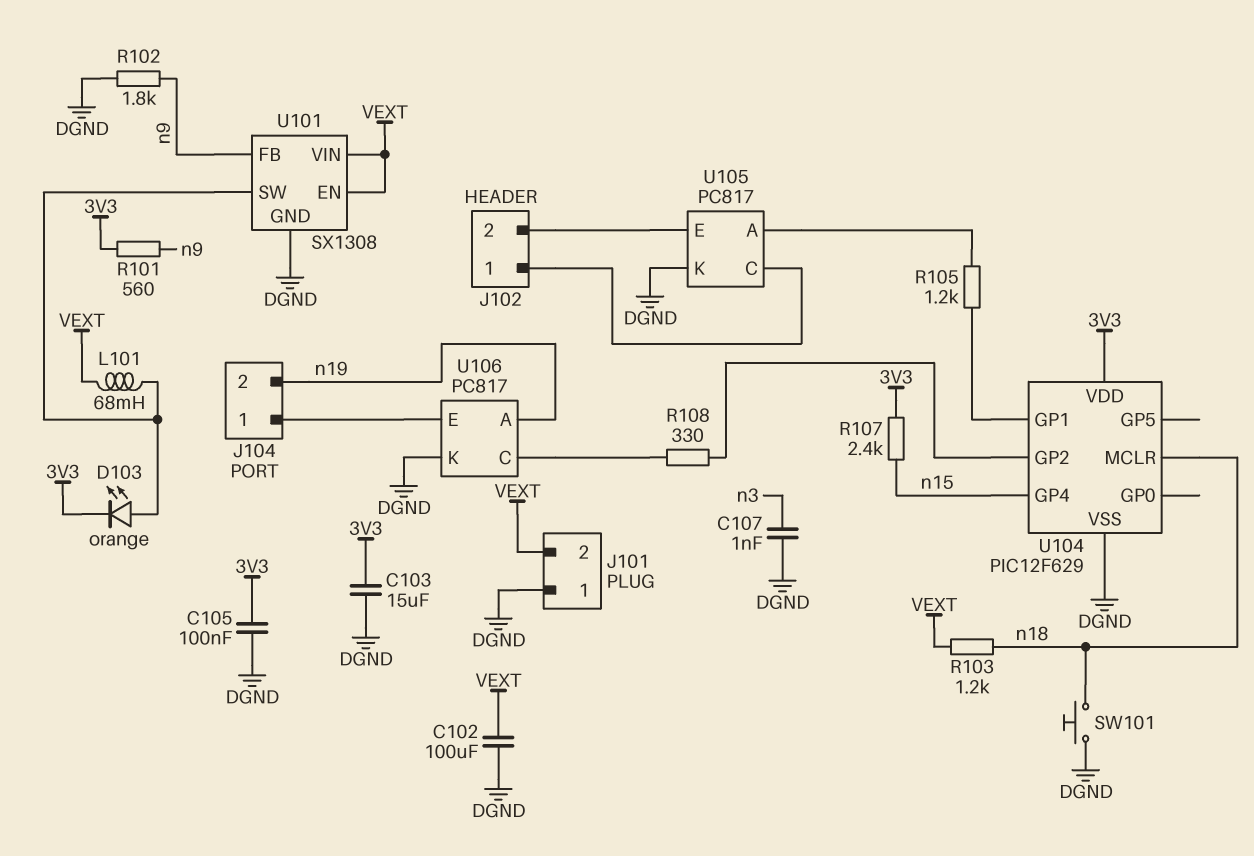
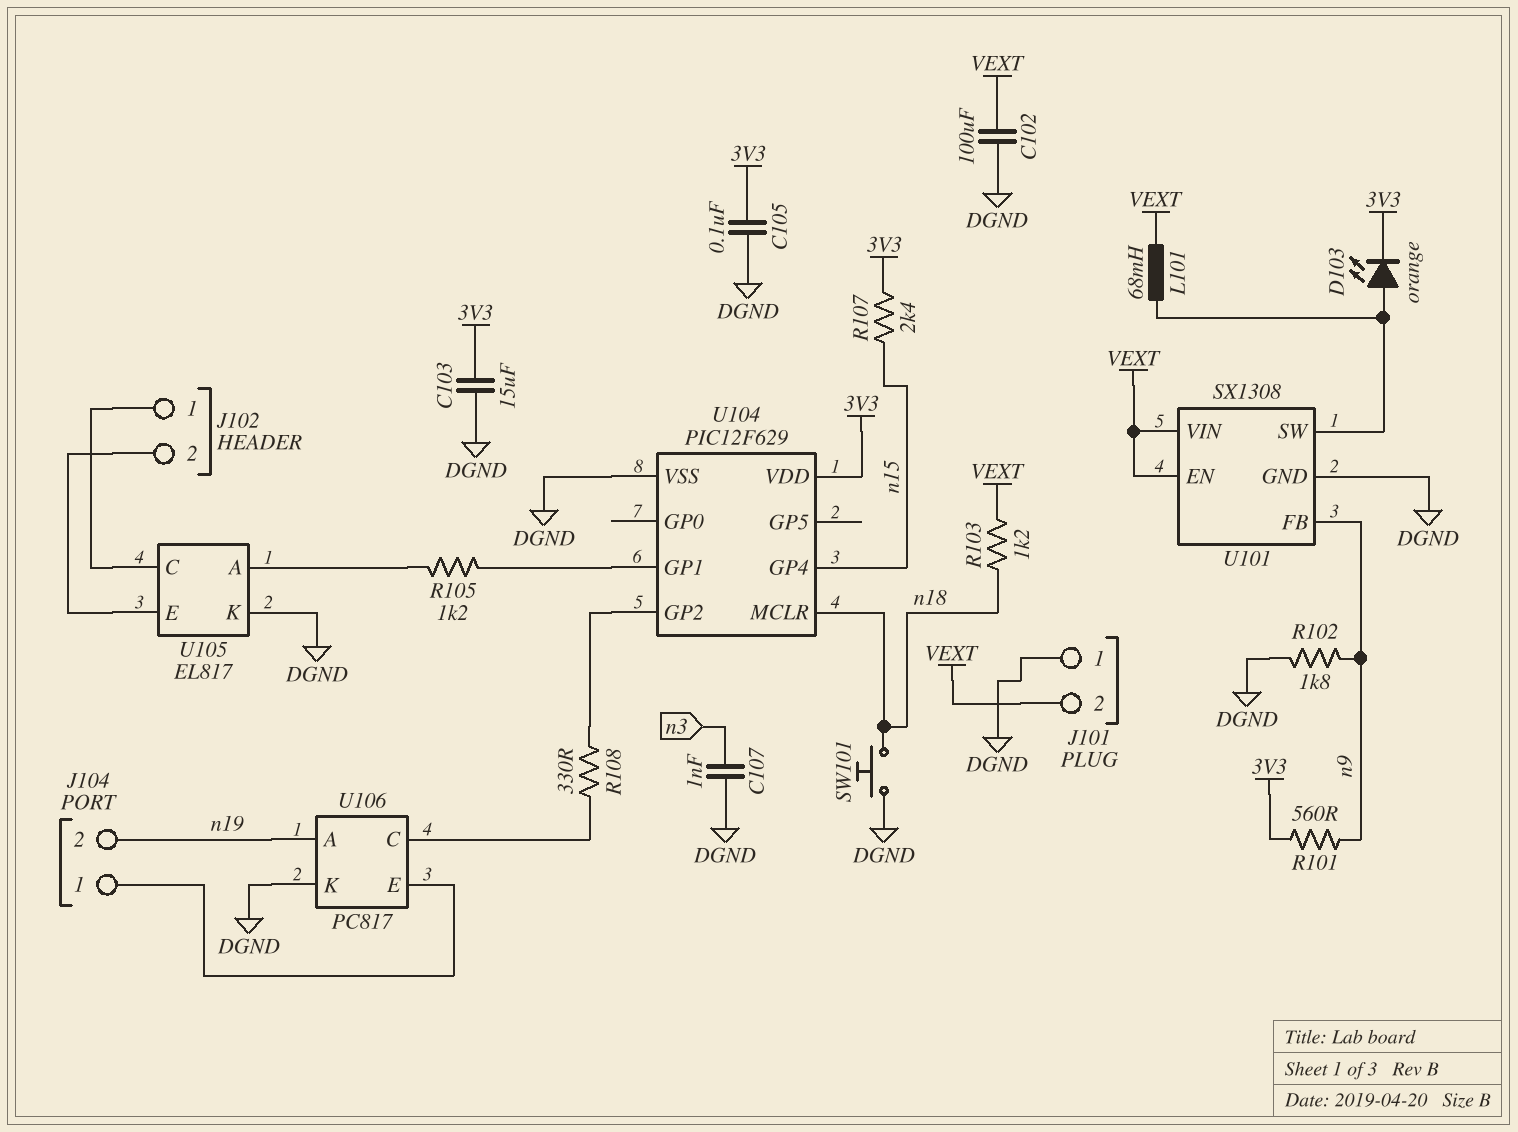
U105: PC817 -> EL817

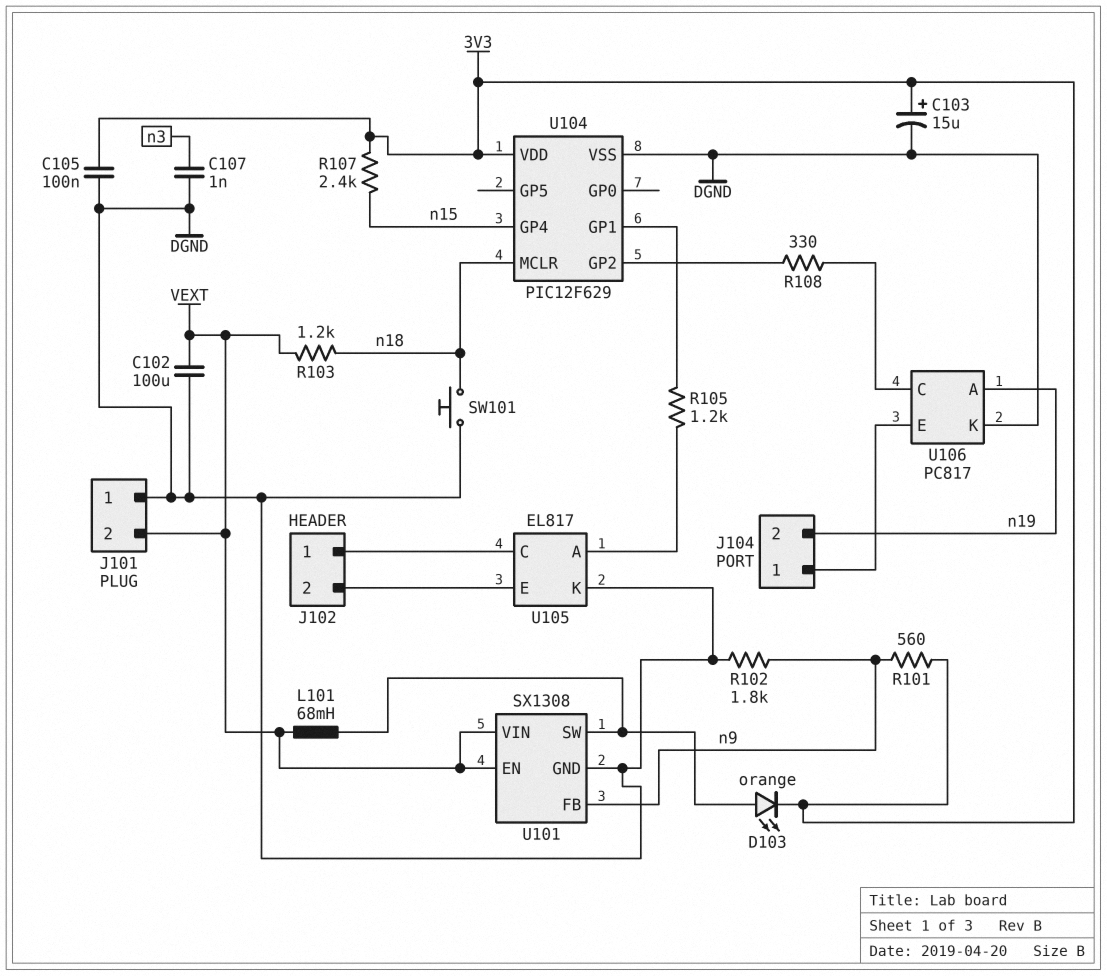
C103: 15uF (3V3, DGND) -> 15uF (plus 3V3, minus DGND)

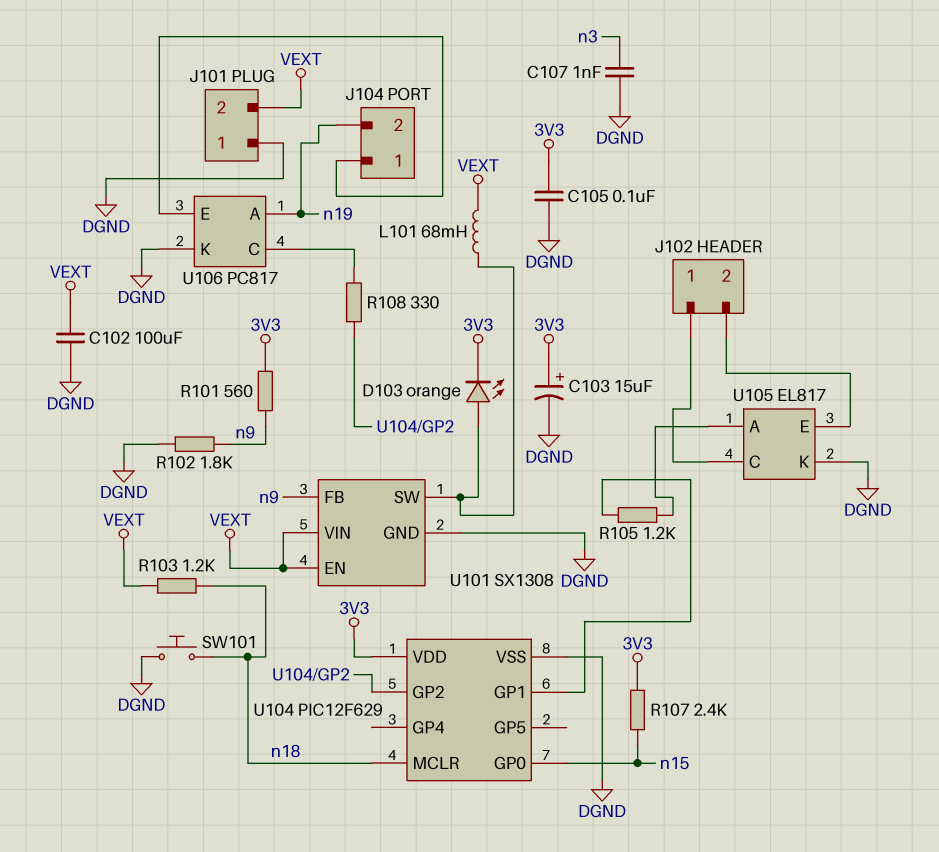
U104 pin GP0: none -> n15
U104 pin GP4: n15 -> none

